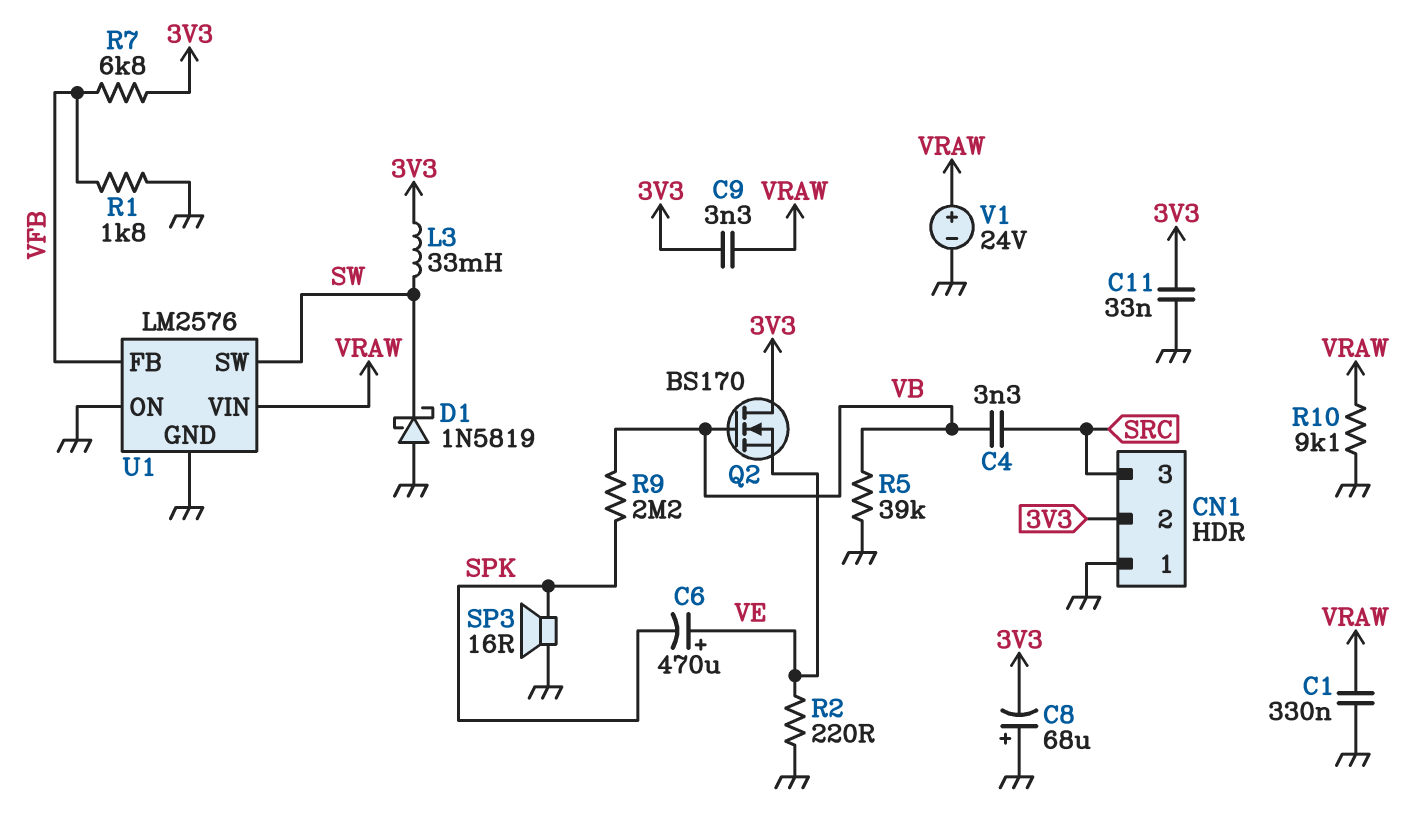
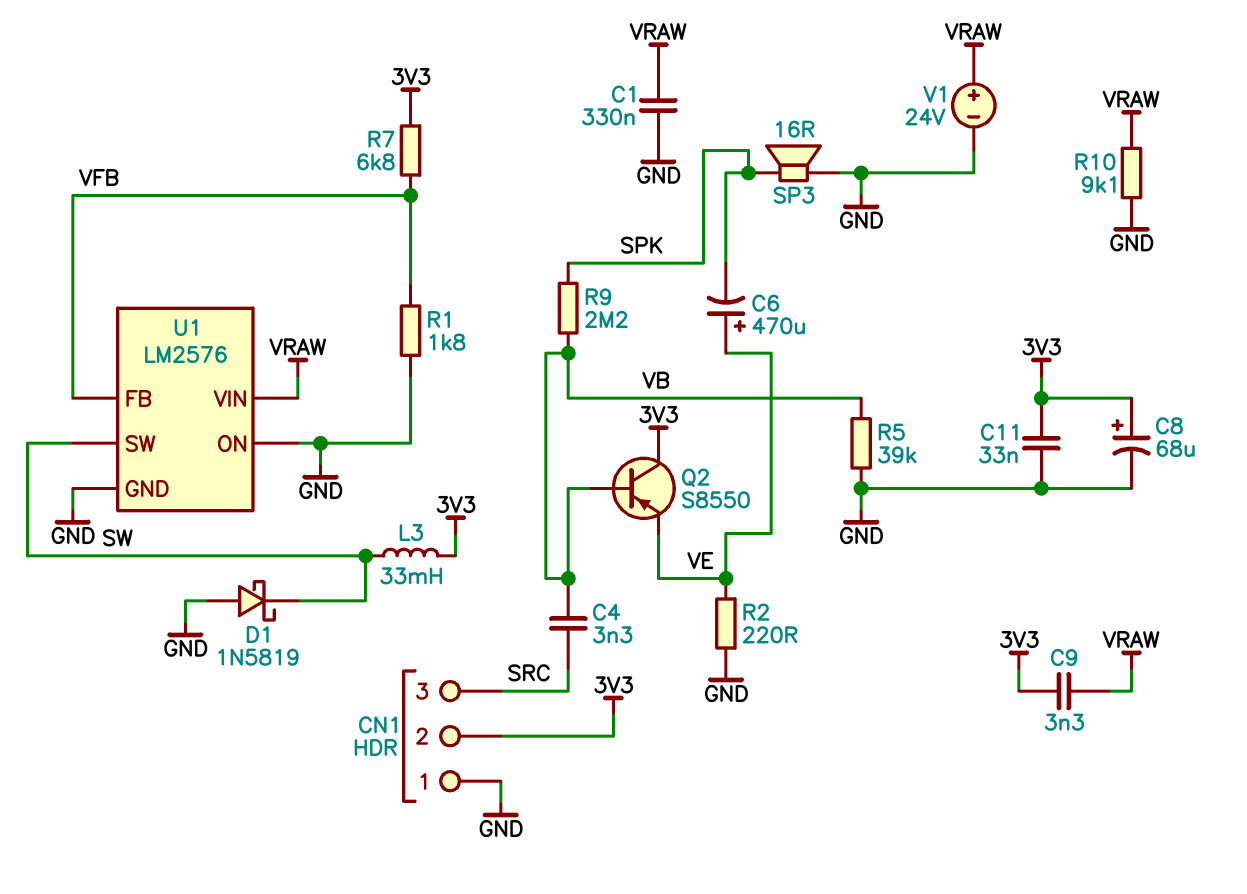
C8: 68uF (plus GND, minus 3V3) -> 68uF (plus 3V3, minus GND)
Q2: NMOS BS170 (G VB, D 3V3, S VE) -> PNP S8550 (B VB, C 3V3, E VE)

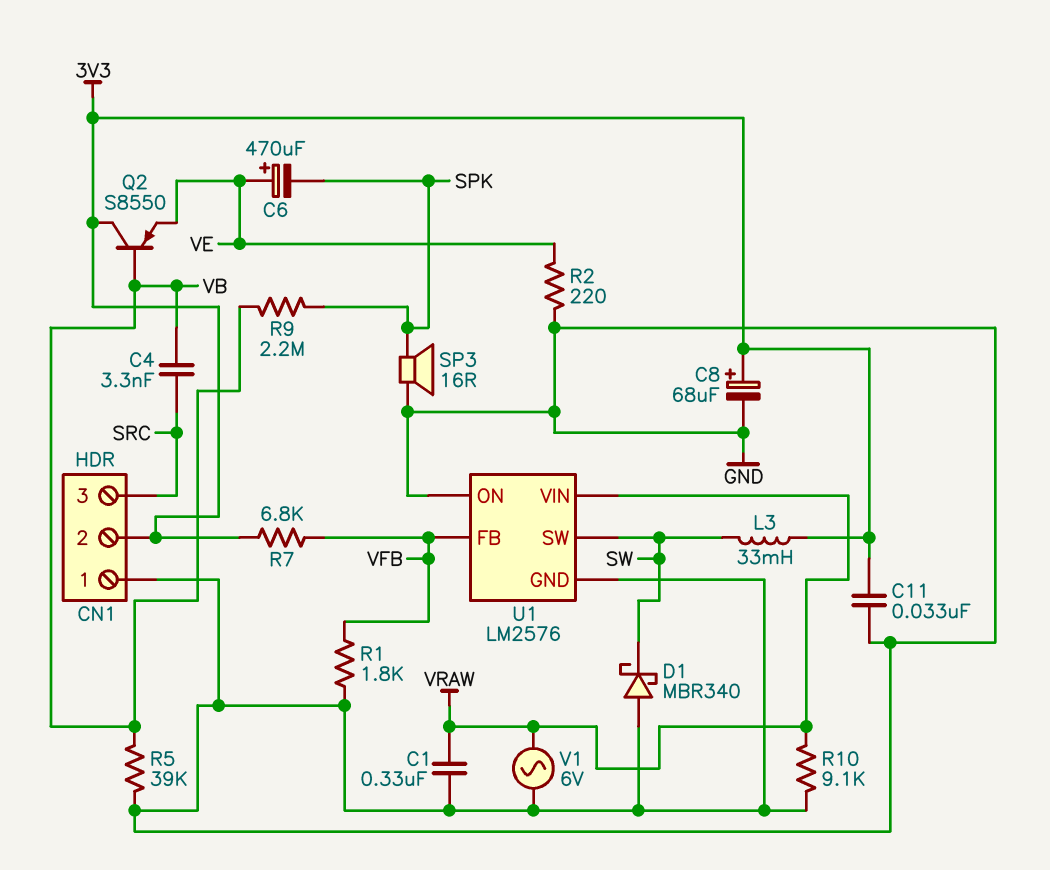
C9: 3.3nF (3V3, VRAW) -> none
D1: schottky 1N5819 (A GND, K SW) -> schottky MBR340 (A GND, K SW)
V1: 24V (plus VRAW, minus GND) -> AC 6V (GND, VRAW)

